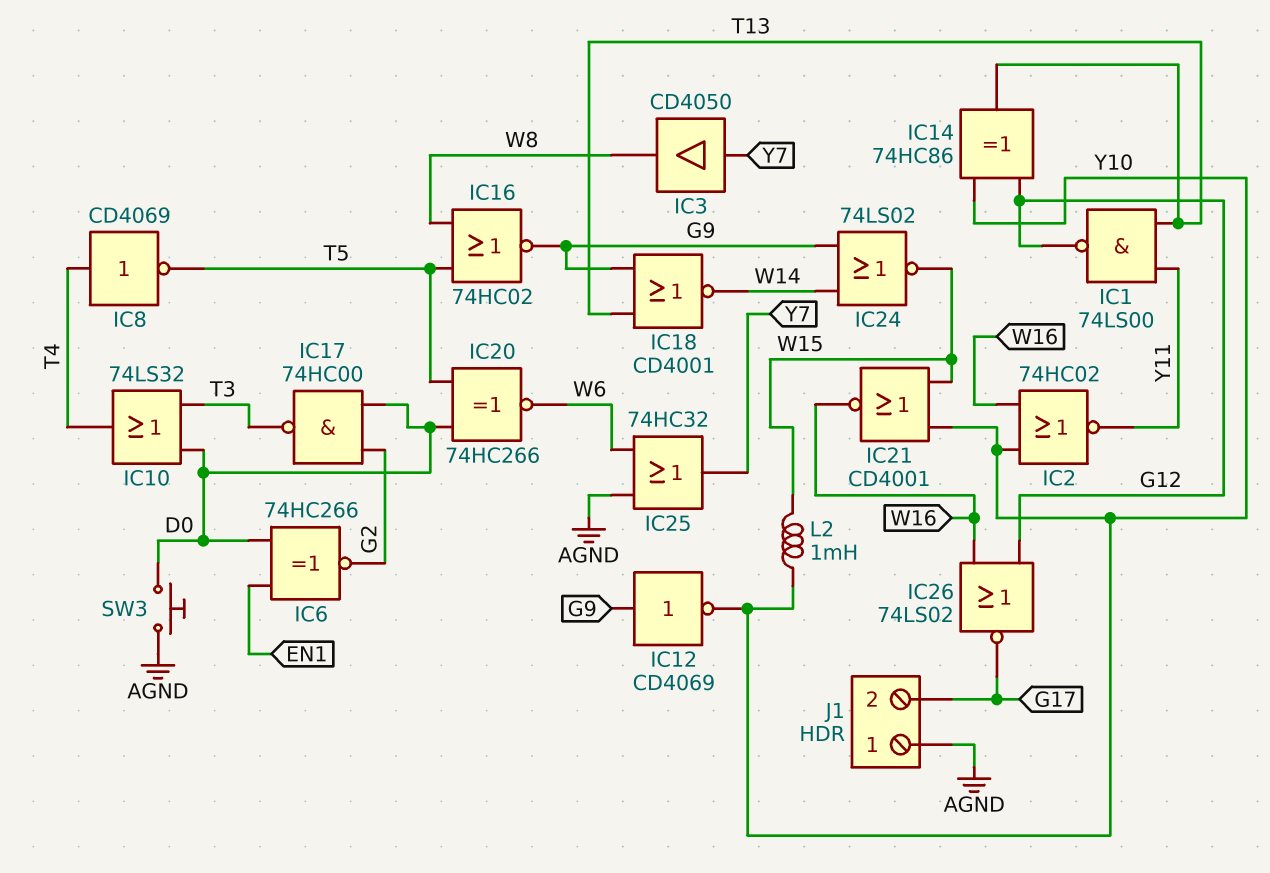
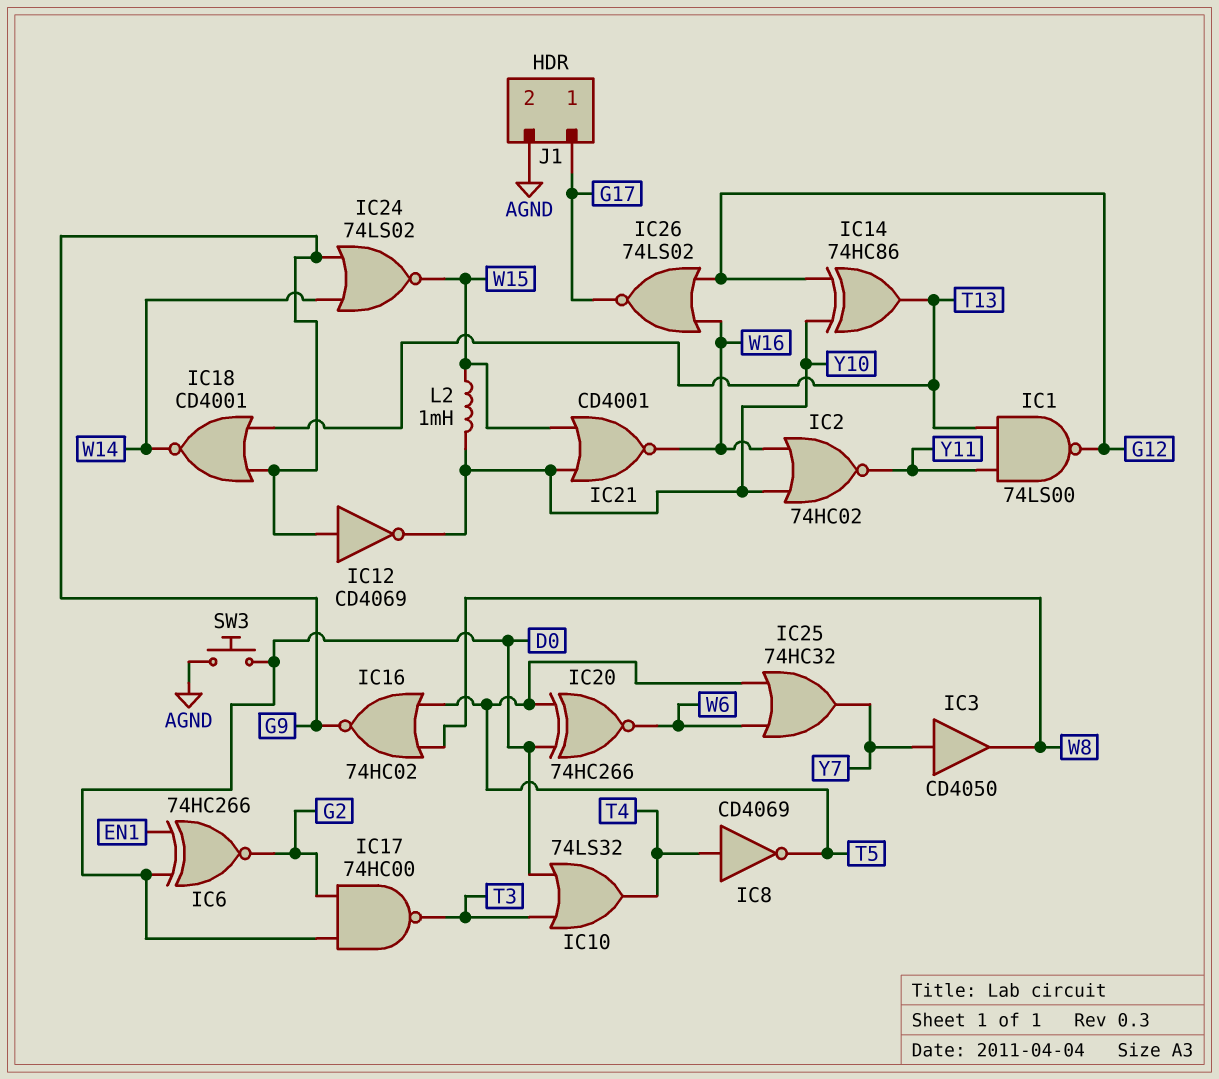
IC25: OR 74HC32 (in AGND, in W6, out Y7) -> OR 74HC32 (in T5, in W6, out Y7)
J1 pin 1: AGND -> G17
J1 pin 2: G17 -> AGND

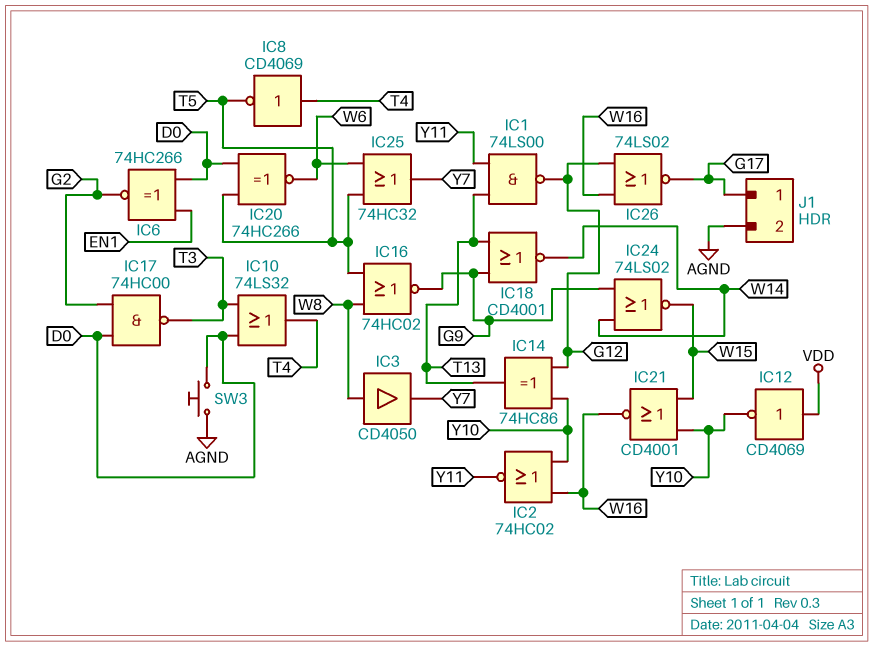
IC3: buffer CD4050 (in Y7, out W8) -> buffer CD4050 (in W8, out Y7)
IC12: NOT CD4069 (in G9, out Y10) -> NOT CD4069 (in VDD, out Y10)
L2: 1mH (W15, Y10) -> none

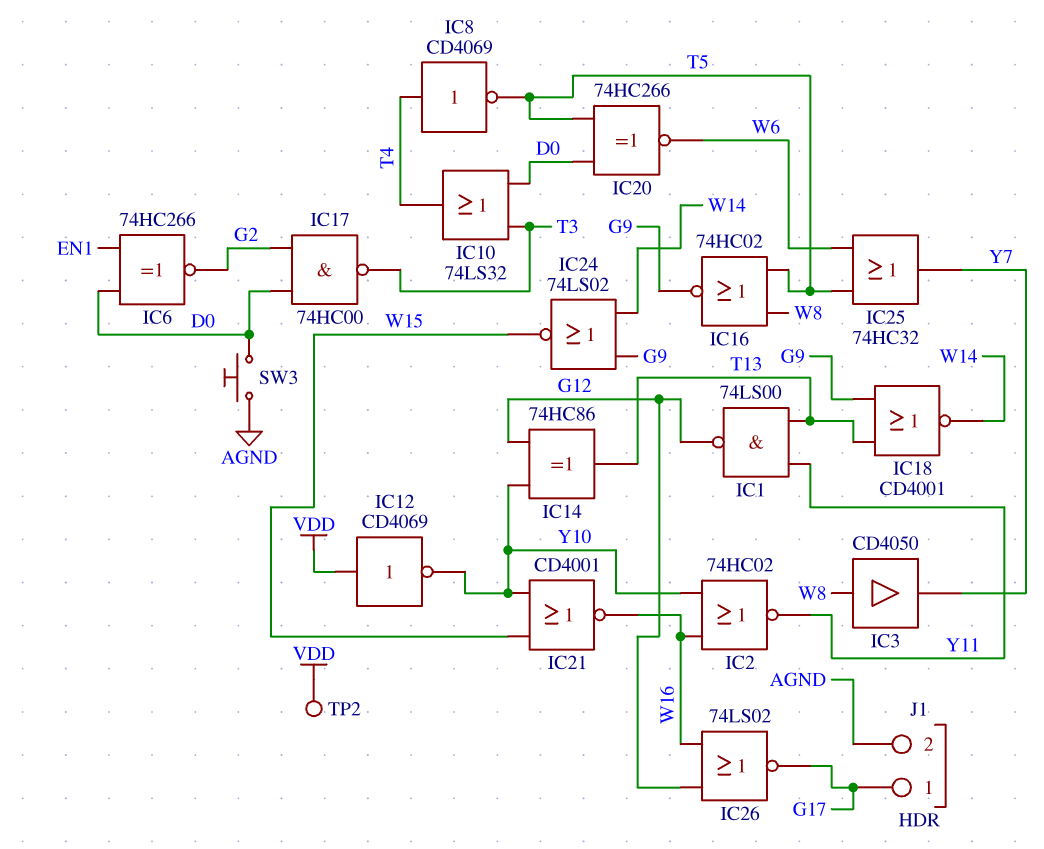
TP2: none -> test point (VDD)

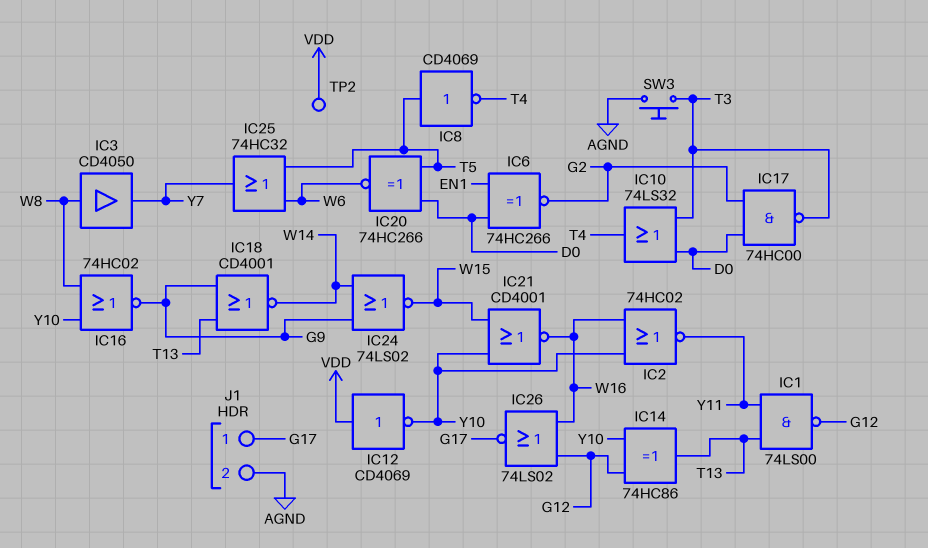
IC8: NOT CD4069 (in T4, out T5) -> NOT CD4069 (in T5, out T4)
IC16: NOR 74HC02 (in T5, in W8, out G9) -> NOR 74HC02 (in W8, in Y10, out G9)
SW3: button (AGND, D0) -> button (AGND, T3)

